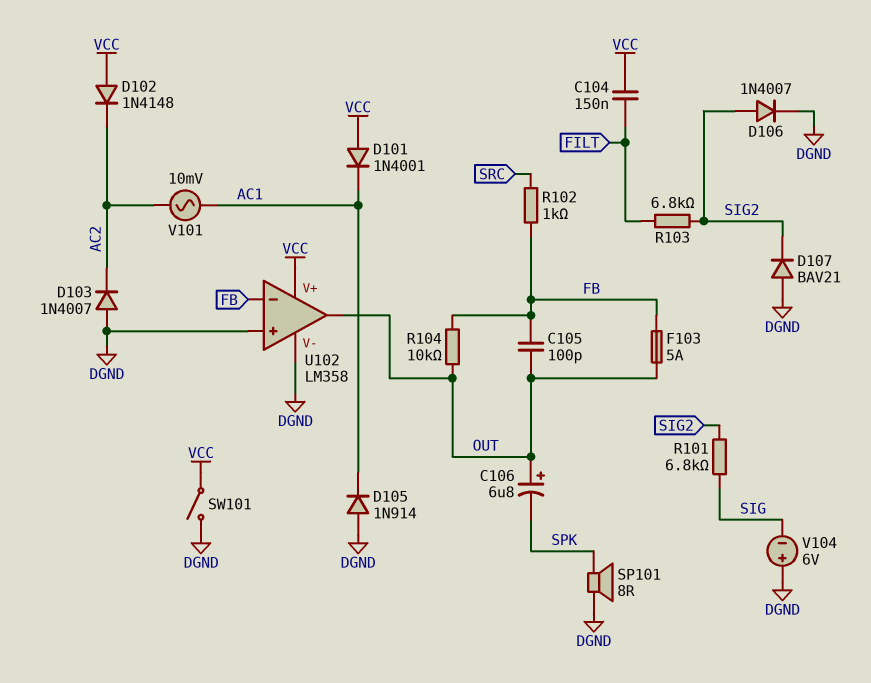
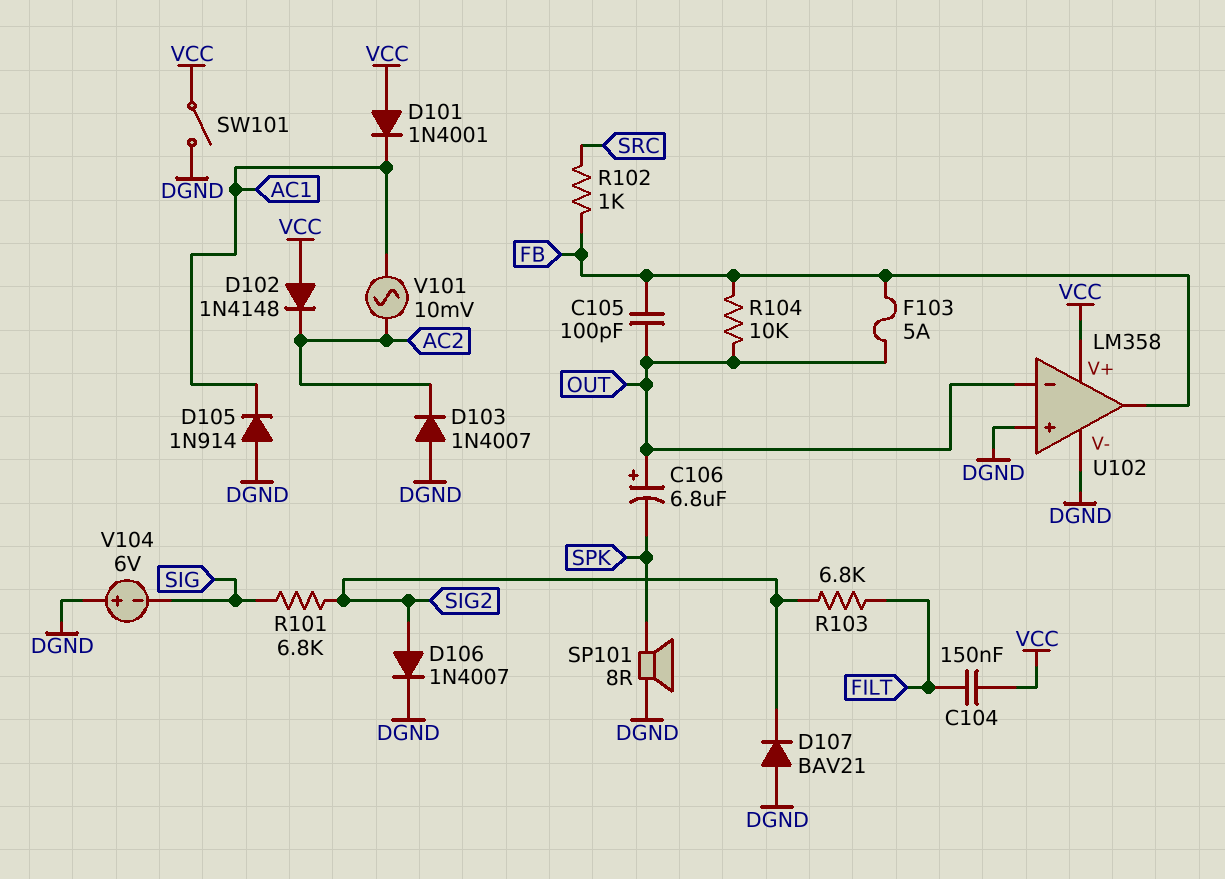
U102 pin in-: FB -> OUT
U102 pin out: OUT -> FB

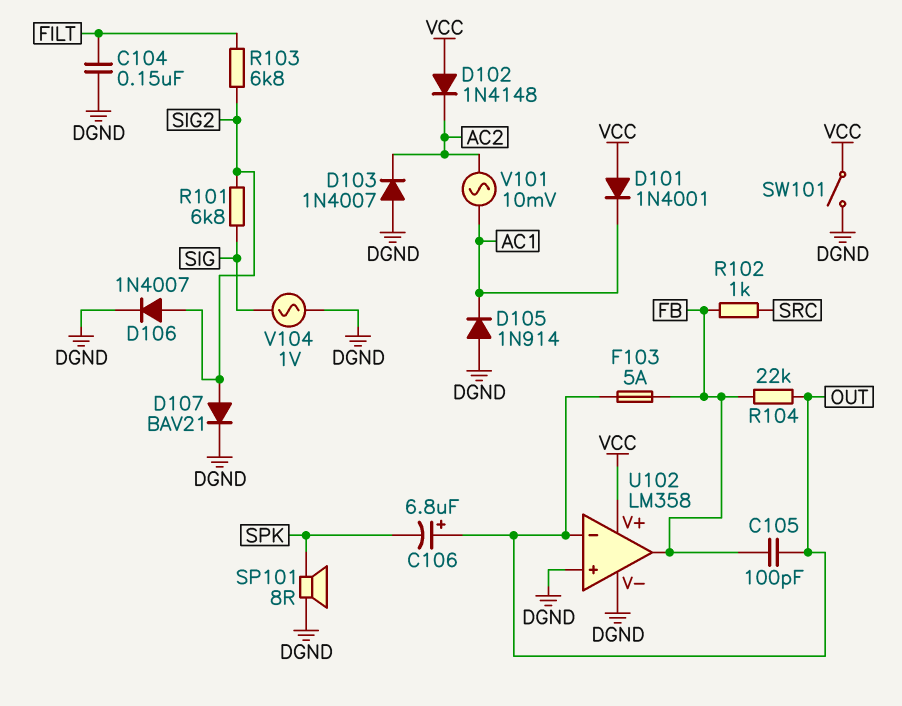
C104: 150nF (FILT, VCC) -> 150nF (DGND, FILT)
D107: diode BAV21 (A DGND, K SIG2) -> diode BAV21 (A SIG2, K DGND)
R104: 10k (FB, OUT) -> 22k (FB, OUT)
V104: 6V (plus DGND, minus SIG) -> AC 1V (DGND, SIG)

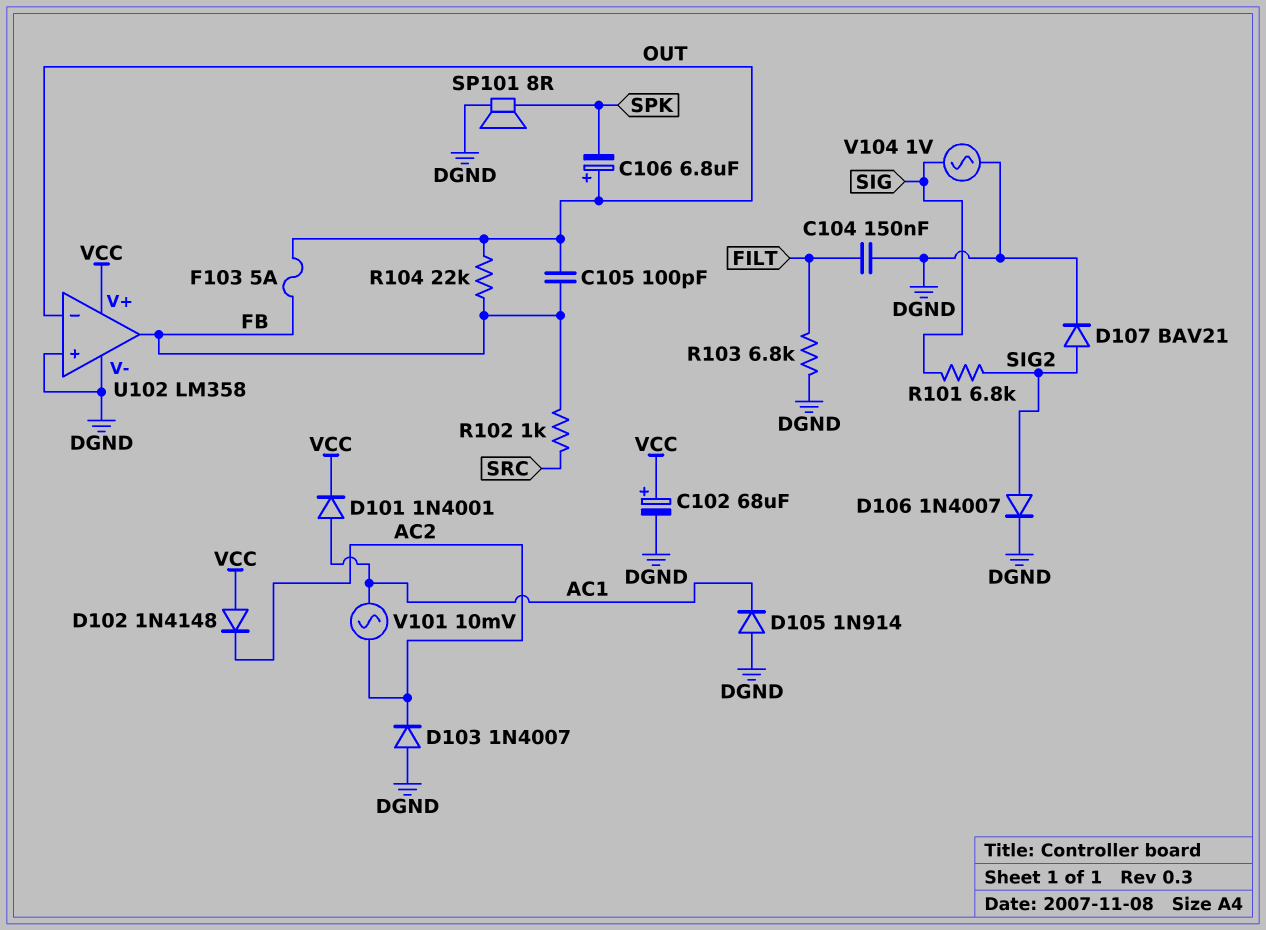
C102: none -> 68uF (plus VCC, minus DGND)
D101: diode 1N4001 (A VCC, K AC1) -> diode 1N4001 (A AC1, K VCC)
R103: 6.8k (FILT, SIG2) -> 6.8k (DGND, FILT)
SW101: switch (DGND, VCC) -> none

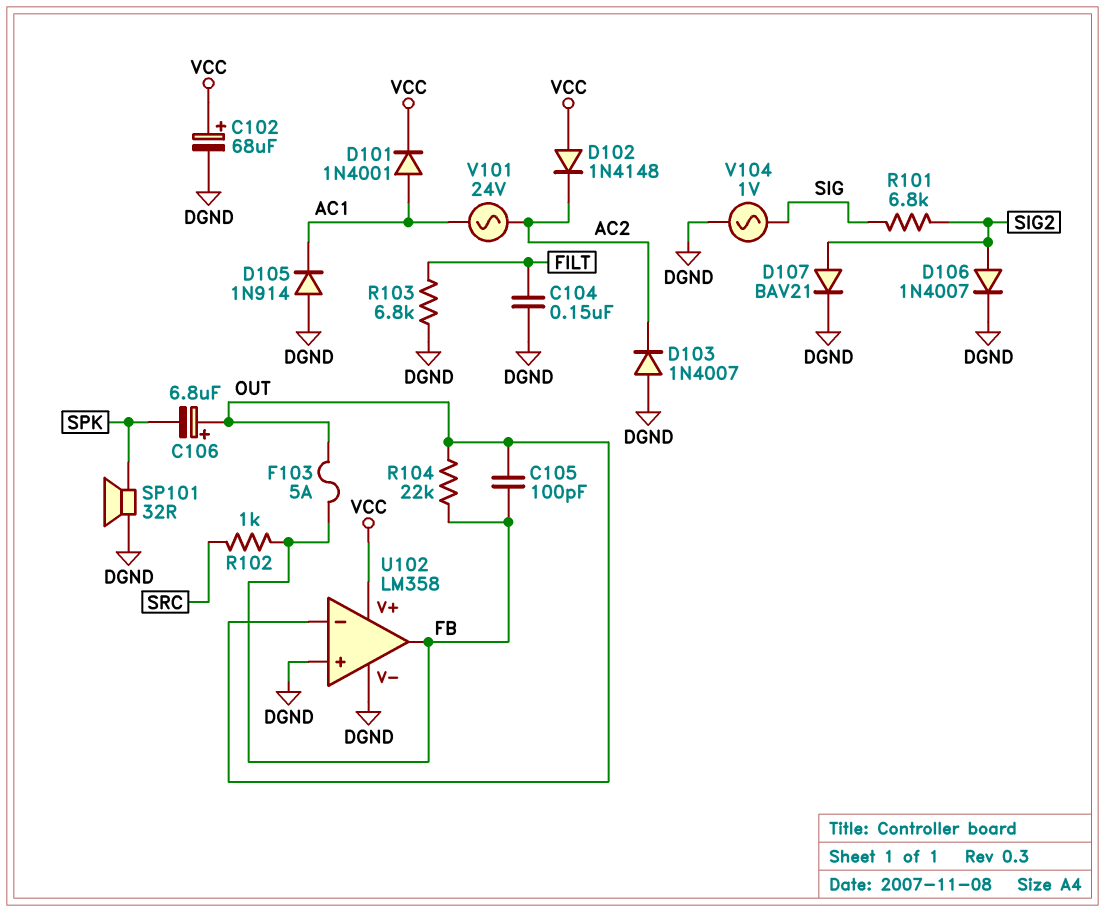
SP101: speaker 8R (DGND, SPK) -> speaker 32R (DGND, SPK)
V101: AC 10mV (AC1, AC2) -> AC 24V (AC1, AC2)

